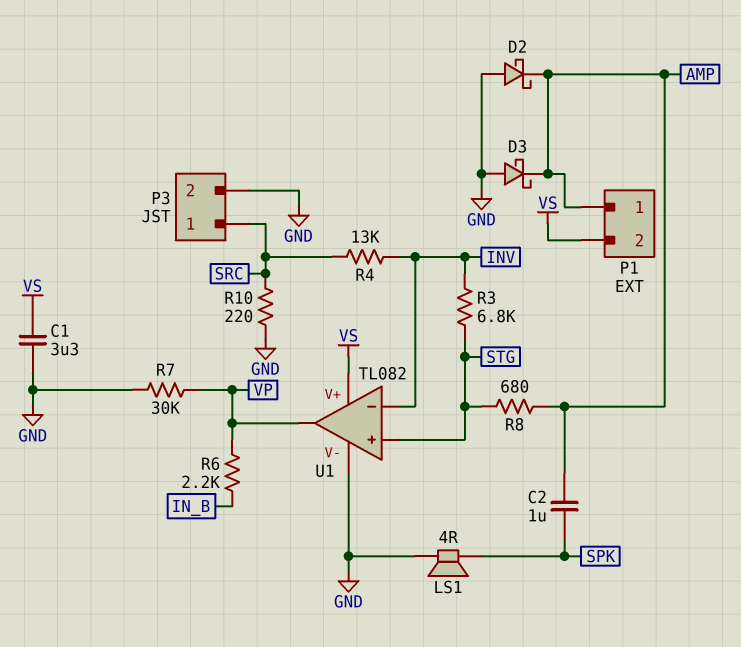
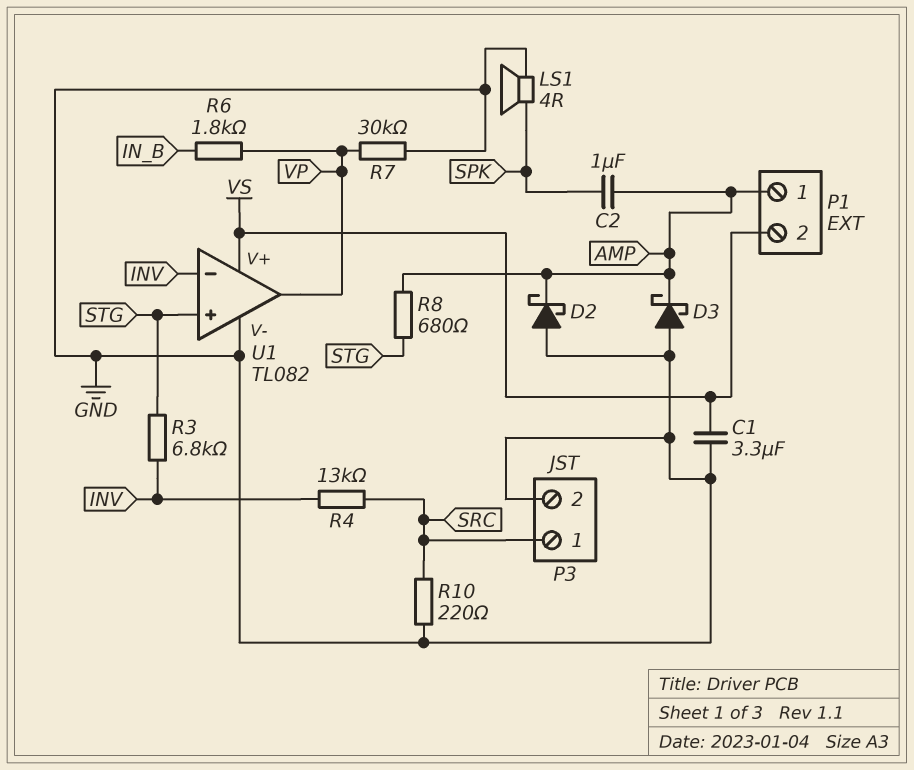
R6: 2.2k (IN_B, VP) -> 1.8k (IN_B, VP)

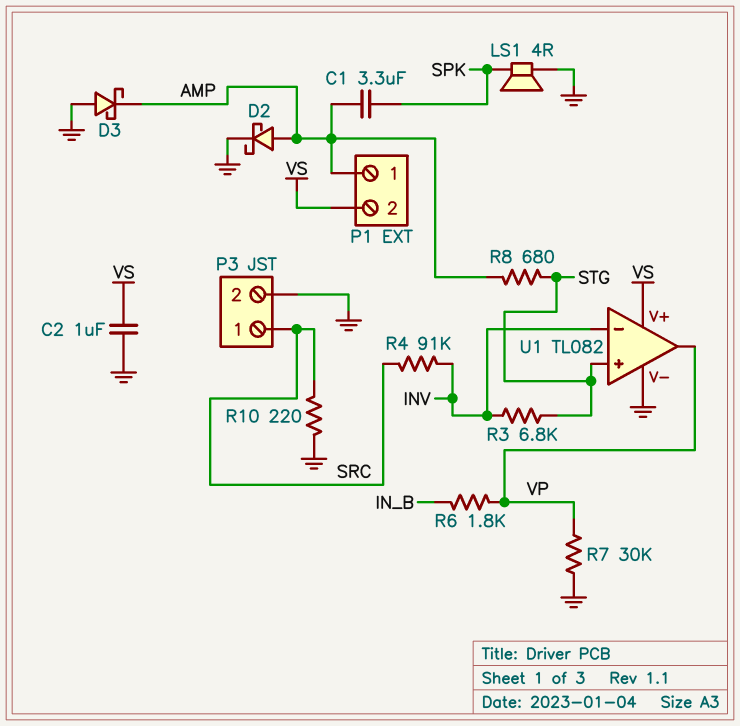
C1: 3.3uF (GND, VS) -> 3.3uF (AMP, SPK)
C2: 1uF (AMP, SPK) -> 1uF (GND, VS)
D2: schottky (A GND, K AMP) -> schottky (A AMP, K GND)
R4: 13k (INV, SRC) -> 91k (INV, SRC)

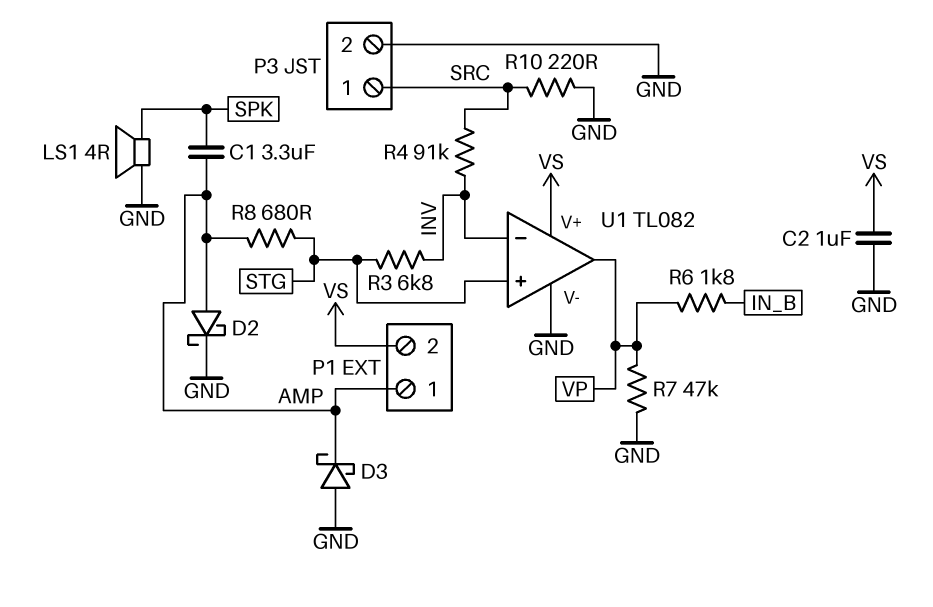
R7: 30k (GND, VP) -> 47k (GND, VP)

